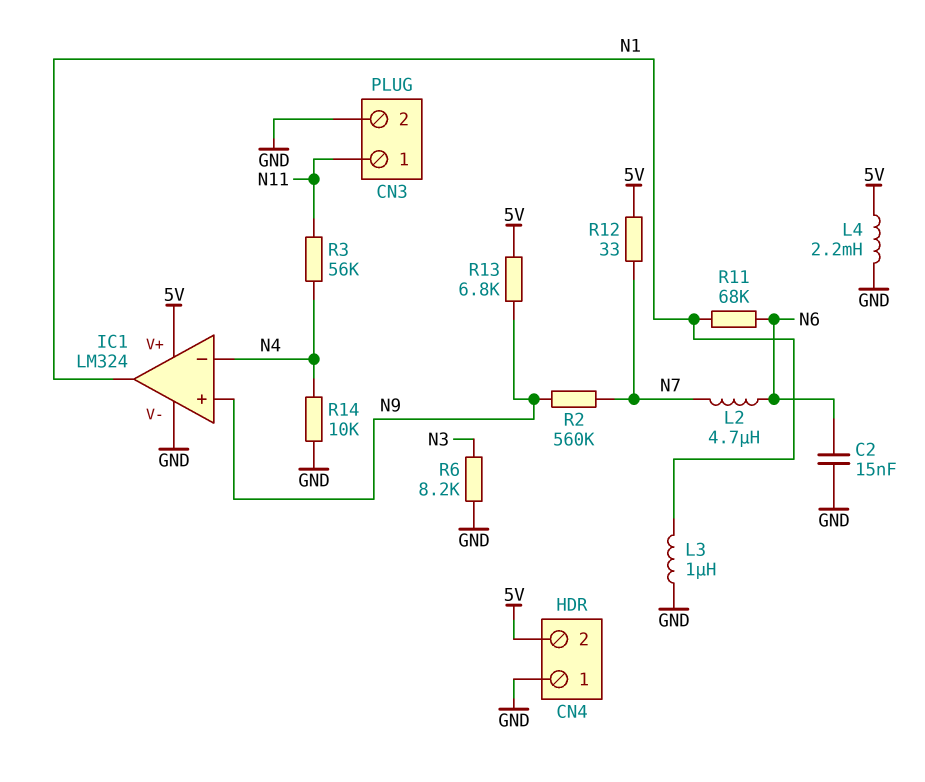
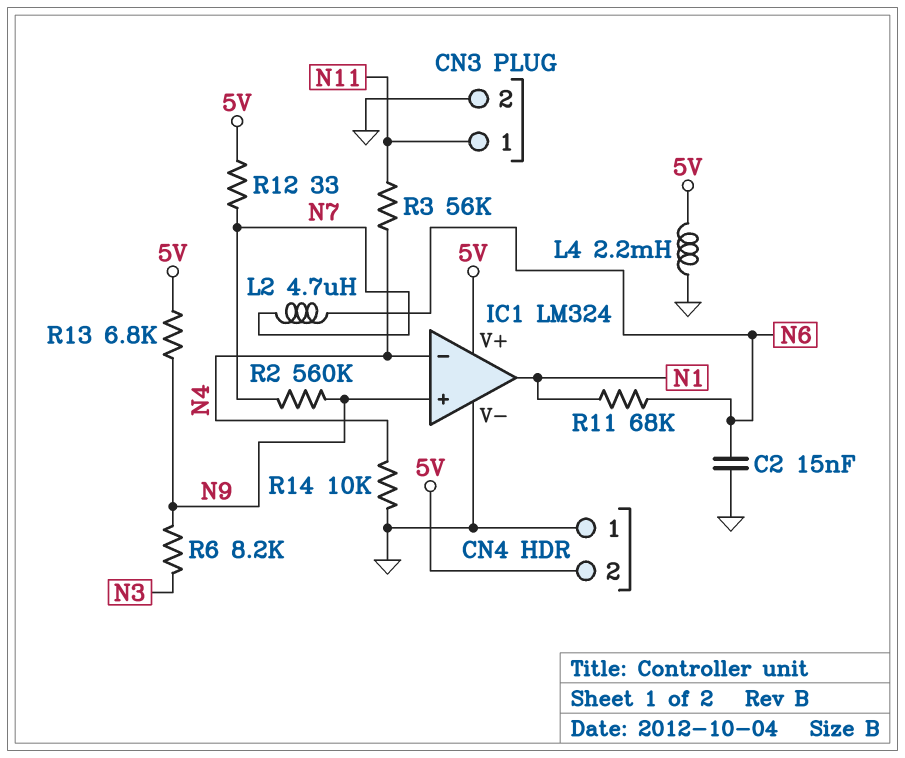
L3: 1uH (GND, N1) -> none
R6: 8.2k (GND, N3) -> 8.2k (N3, N9)

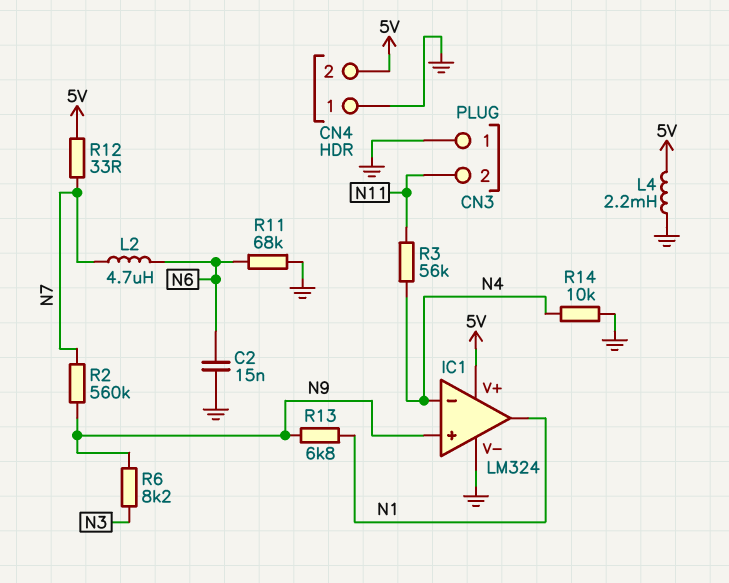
CN3 pin 1: N11 -> GND
CN3 pin 2: GND -> N11
R11: 68k (N1, N6) -> 68k (GND, N6)
R13: 6.8k (5V, N9) -> 6.8k (N1, N9)

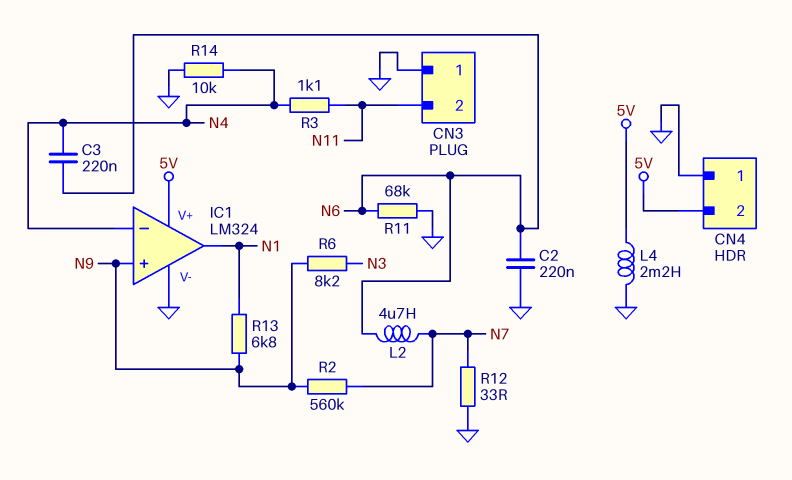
C2: 15nF (GND, N6) -> 220nF (GND, N6)
C3: none -> 220nF (N4, N6)
R3: 56k (N4, N11) -> 1.1k (N4, N11)
R12: 33 (5V, N7) -> 33 (GND, N7)

